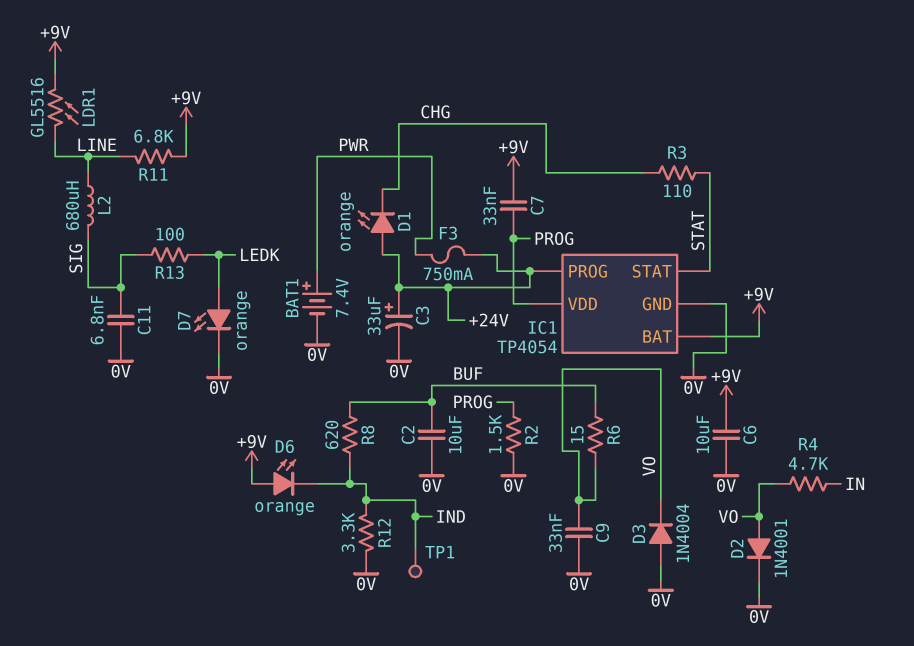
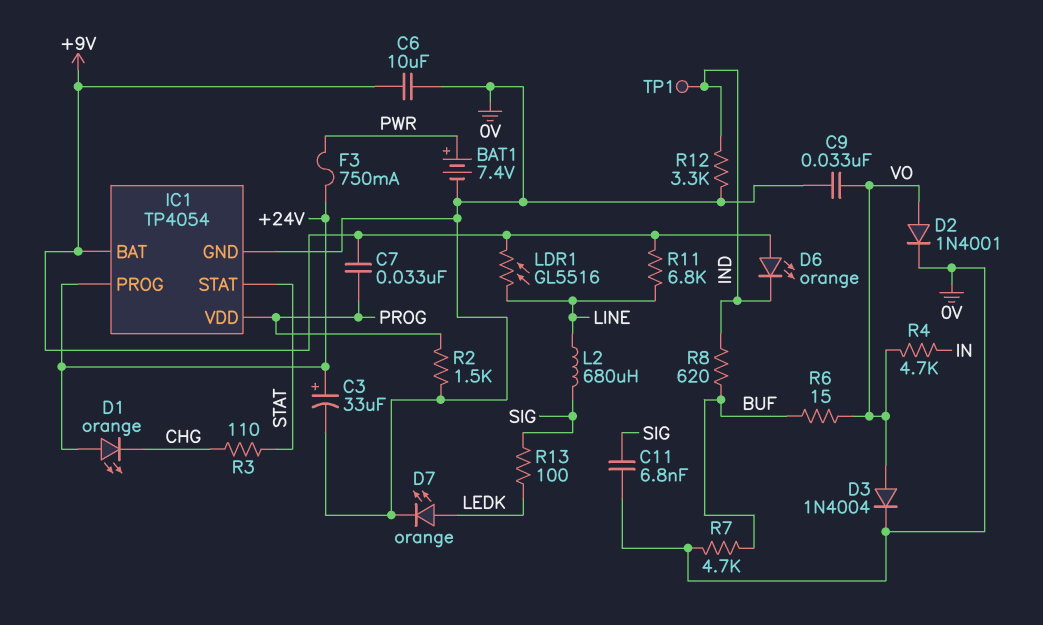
C2: 10uF (0V, BUF) -> none
D3: diode 1N4004 (A 0V, K VO) -> diode 1N4004 (A VO, K 0V)
R7: none -> 4.7k (0V, BUF)

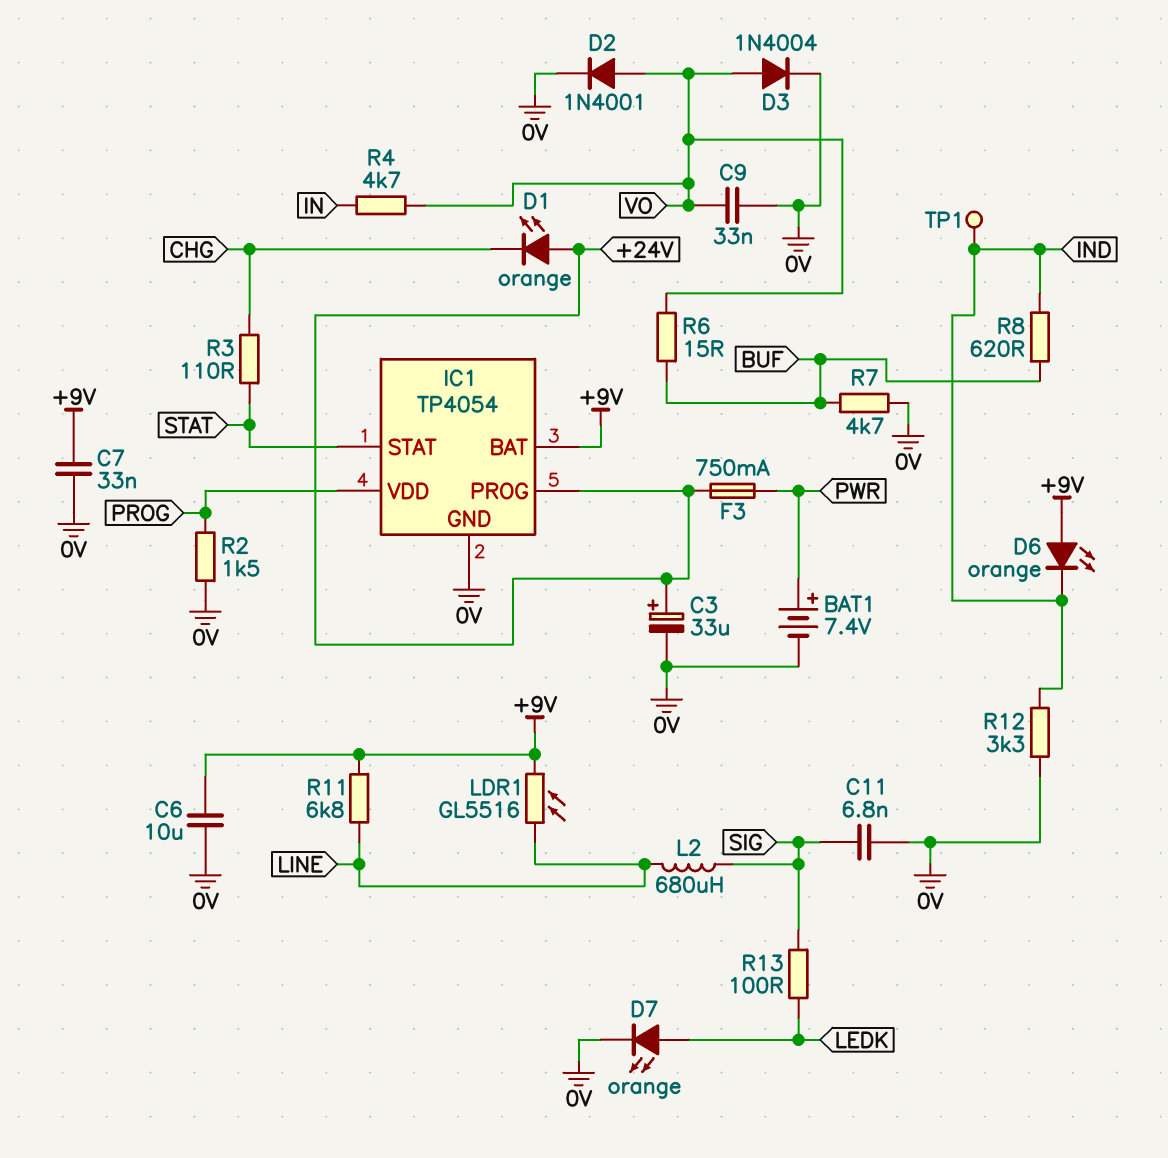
C7: 33nF (+9V, PROG) -> 33nF (+9V, 0V)

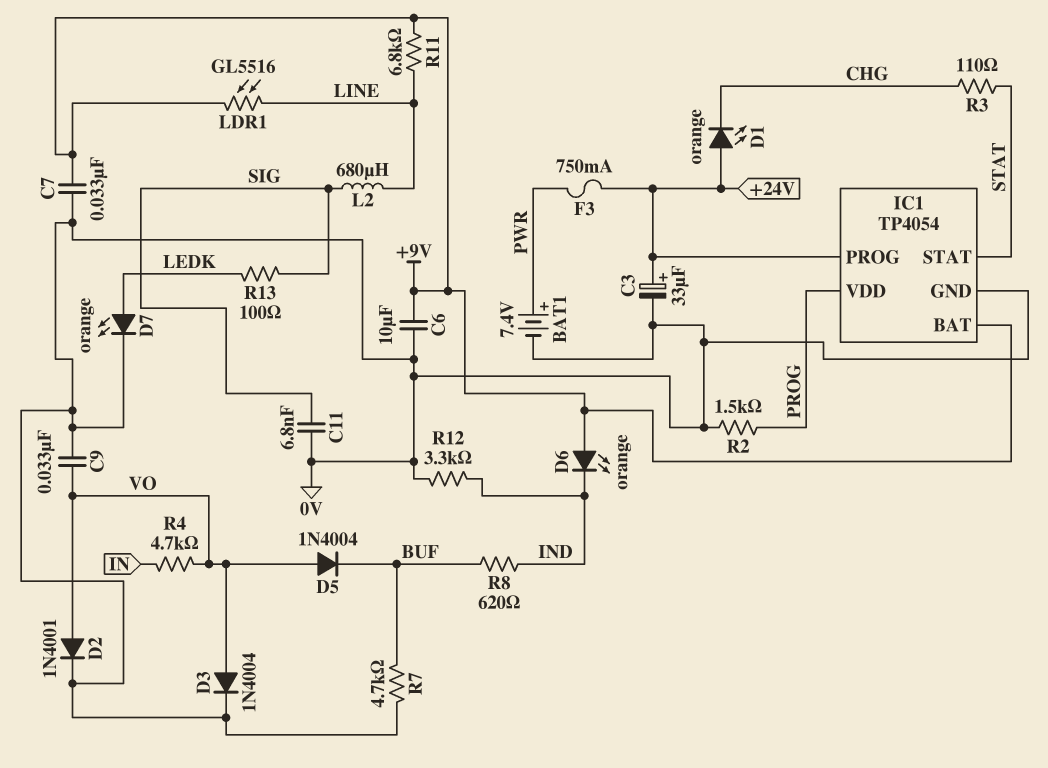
D5: none -> diode 1N4004 (A VO, K BUF)
R6: 15 (BUF, VO) -> none
TP1: test point (IND) -> none

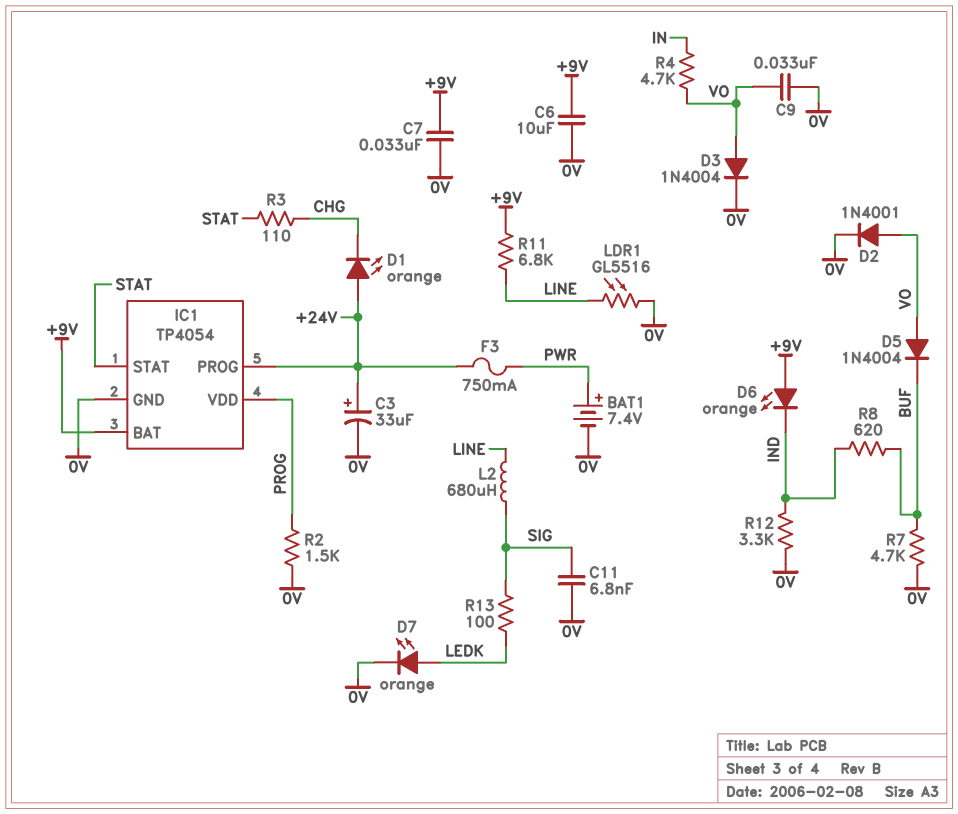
LDR1: GL5516 (+9V, LINE) -> GL5516 (0V, LINE)

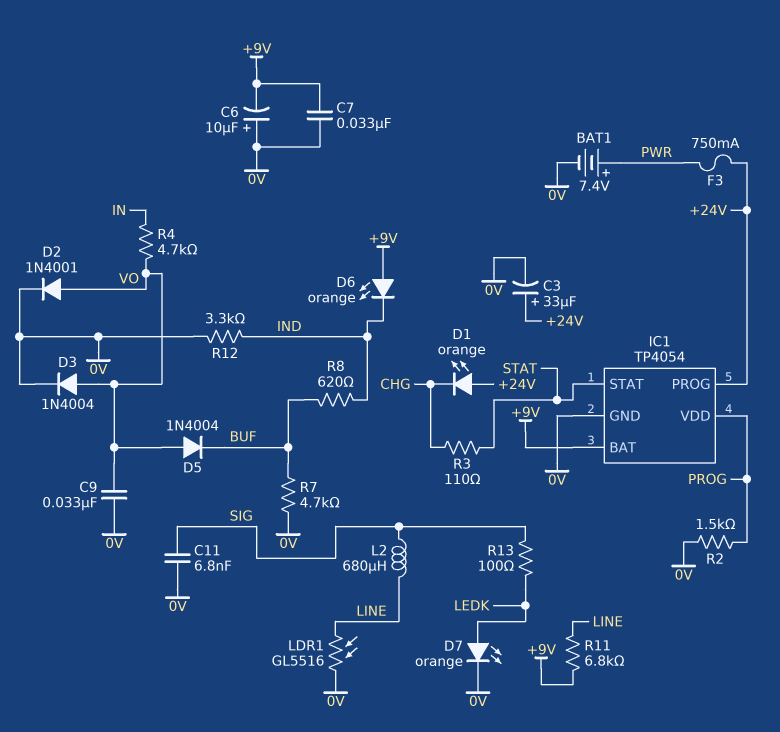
C6: 10uF (+9V, 0V) -> 10uF (plus 0V, minus +9V)

